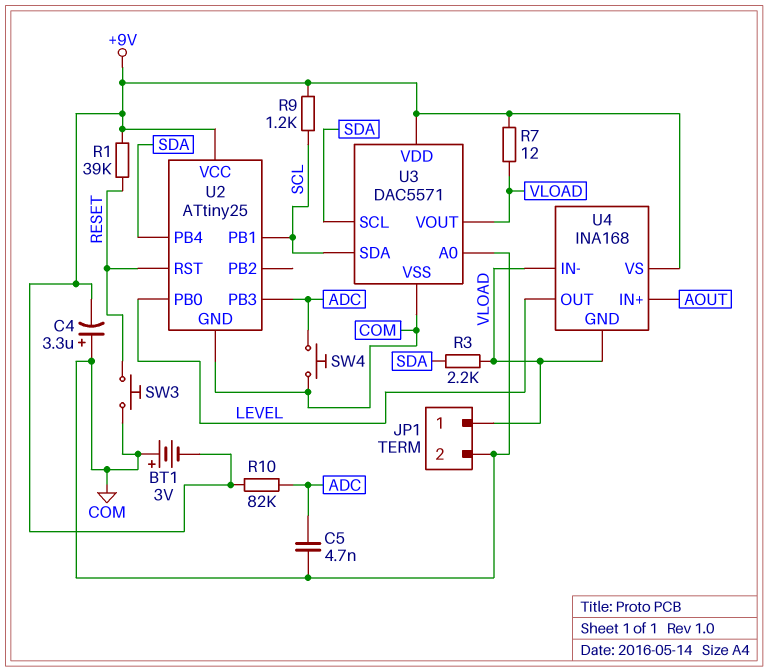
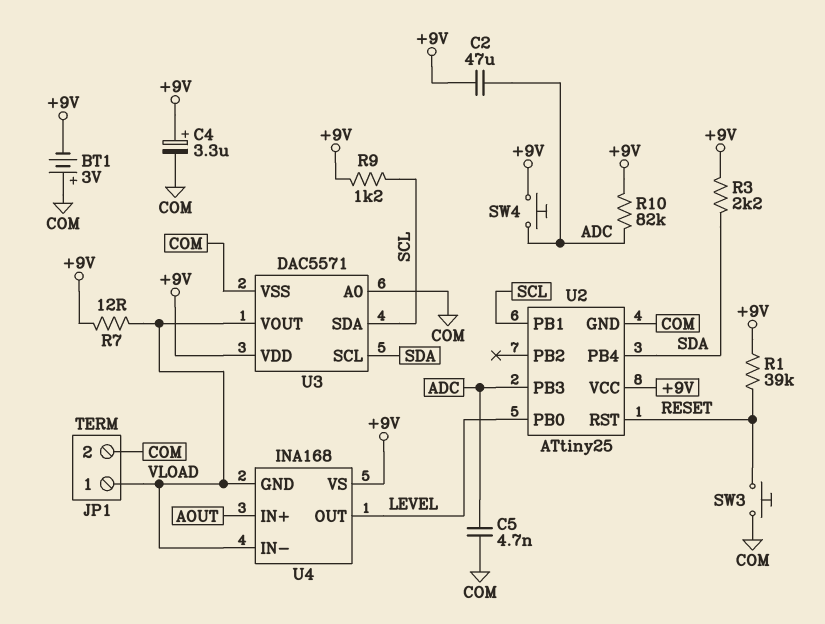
C2: none -> 47uF (+9V, ADC)
C4: 3.3uF (plus COM, minus +9V) -> 3.3uF (plus +9V, minus COM)
R3: 2.2k (SDA, VLOAD) -> 2.2k (+9V, SDA)
SW4: button (ADC, COM) -> button (+9V, ADC)

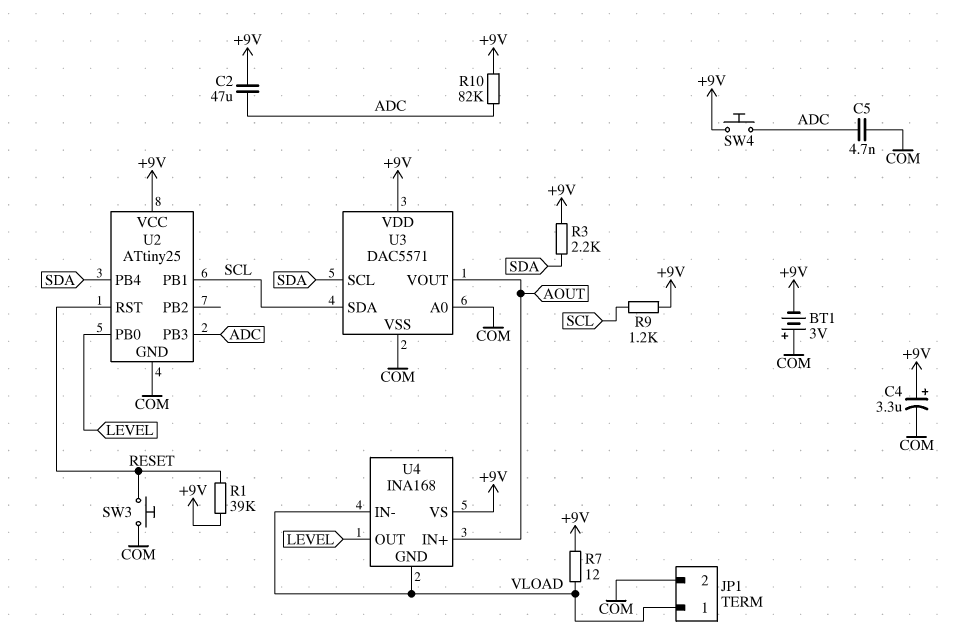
U3 pin VOUT: VLOAD -> AOUT

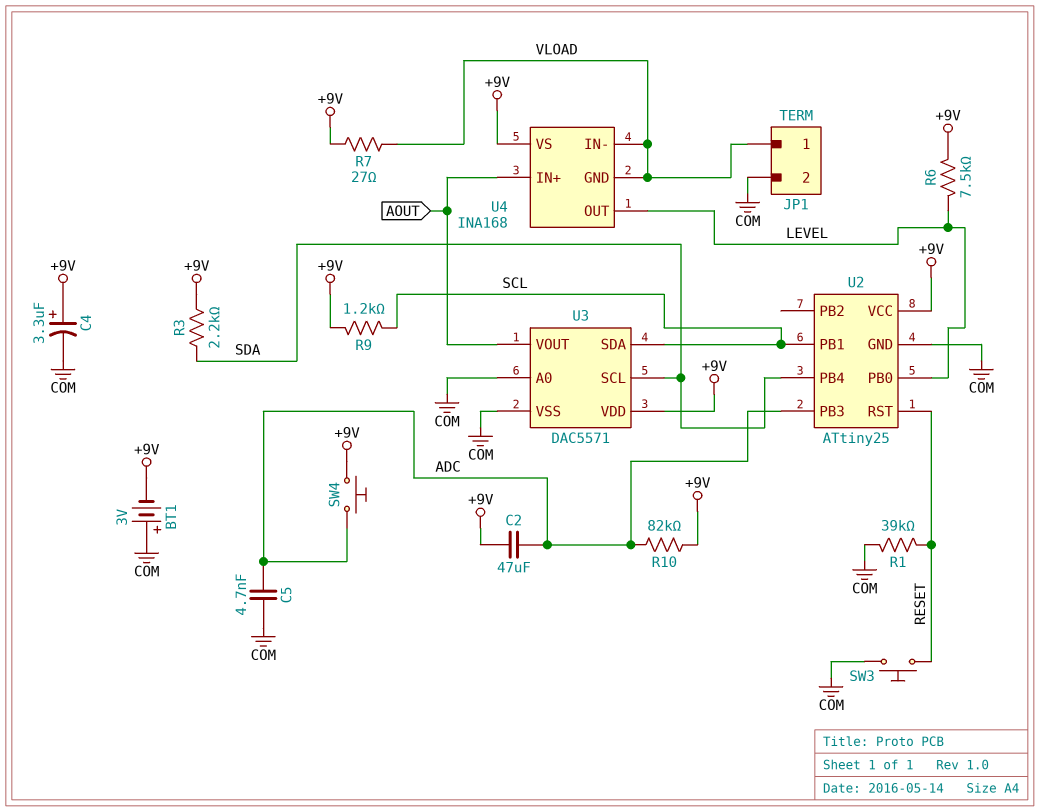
R1: 39k (+9V, RESET) -> 39k (COM, RESET)
R6: none -> 7.5k (+9V, LEVEL)
R7: 12 (+9V, VLOAD) -> 27 (+9V, VLOAD)

